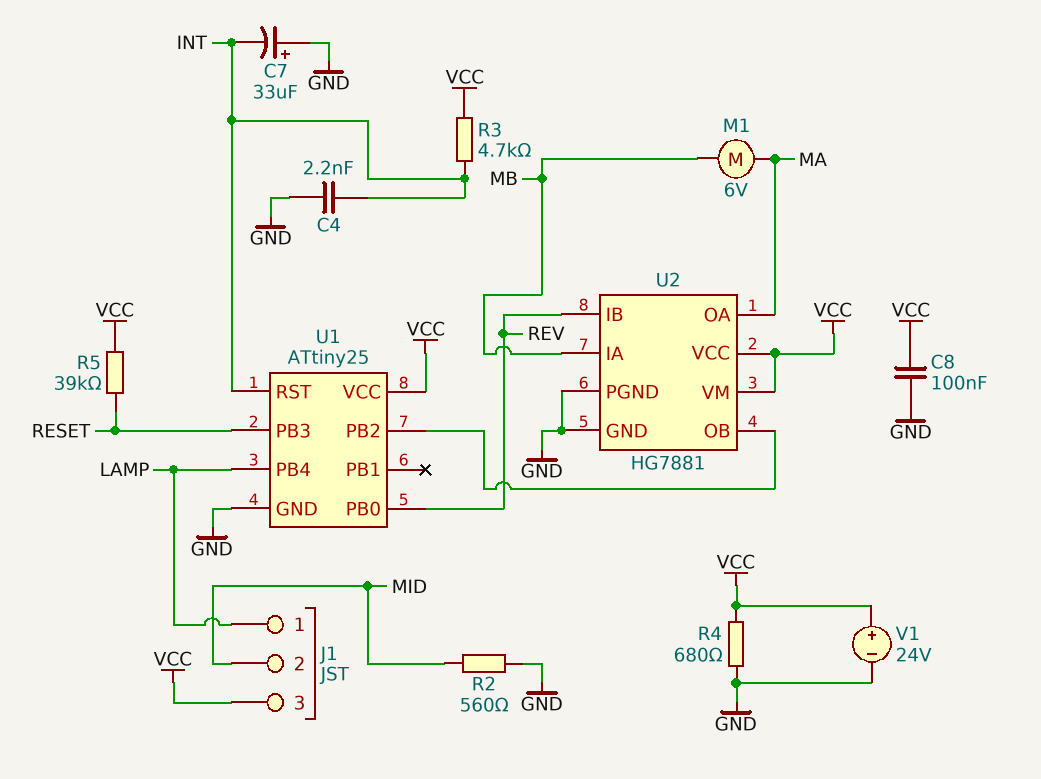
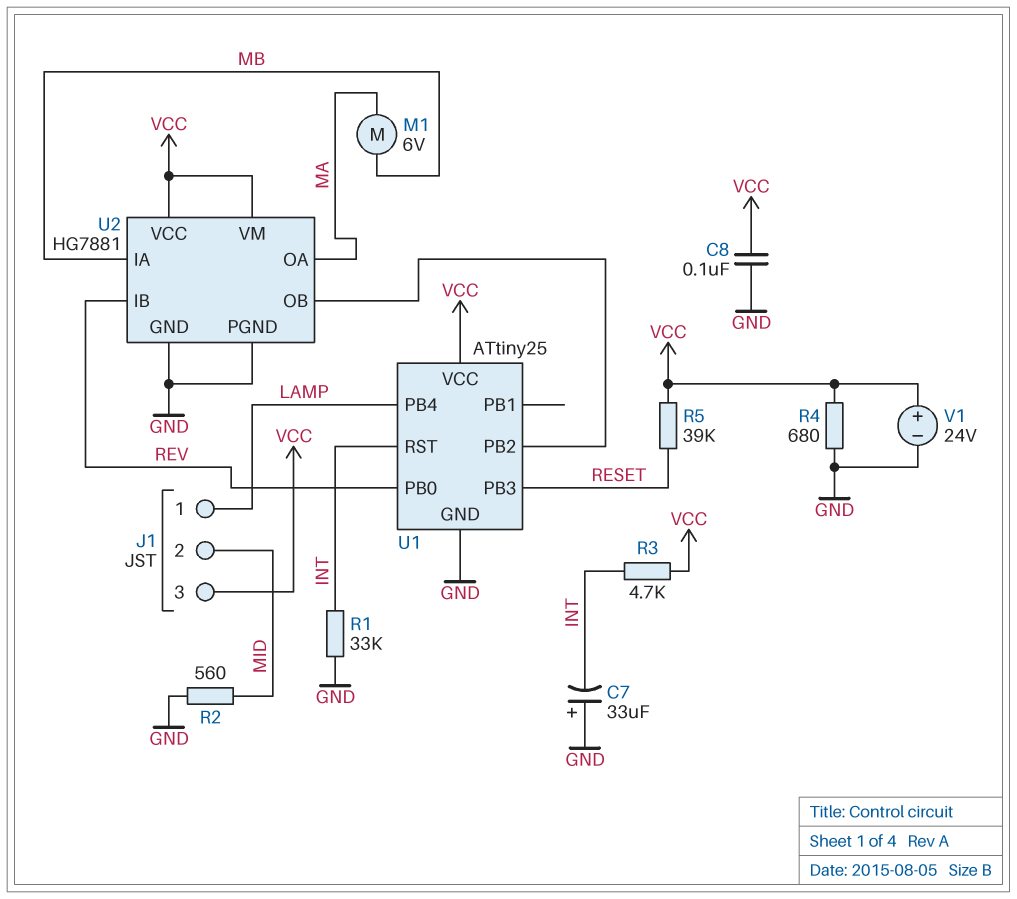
C4: 2.2nF (GND, INT) -> none
R1: none -> 33k (GND, INT)

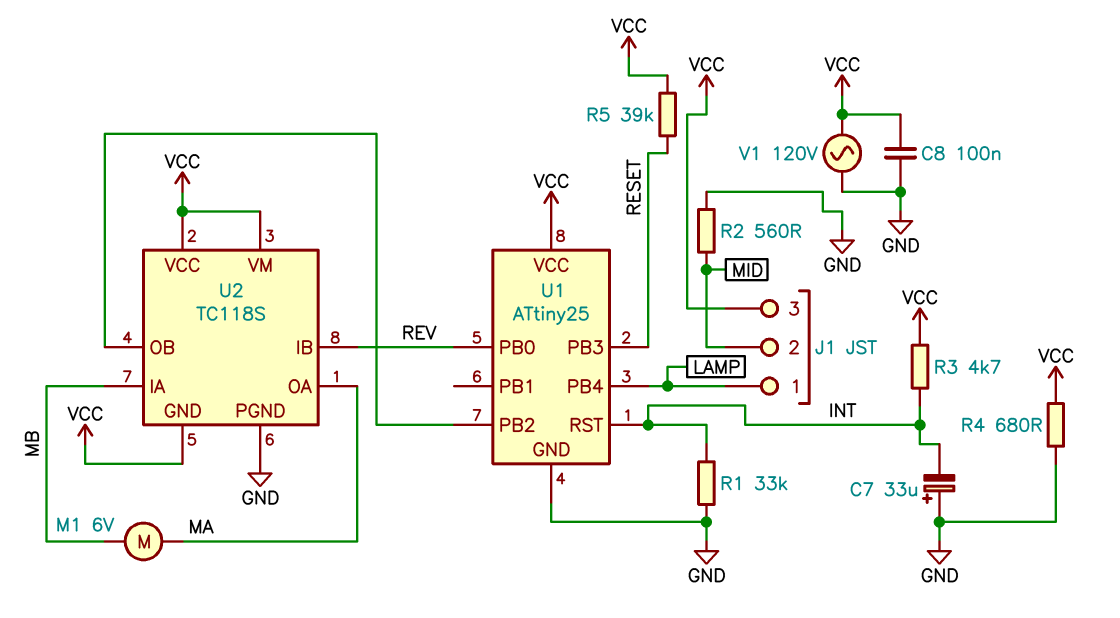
U2: HG7881 -> TC118S
U2 pin GND: GND -> VCC
V1: 24V (plus VCC, minus GND) -> AC 120V (GND, VCC)

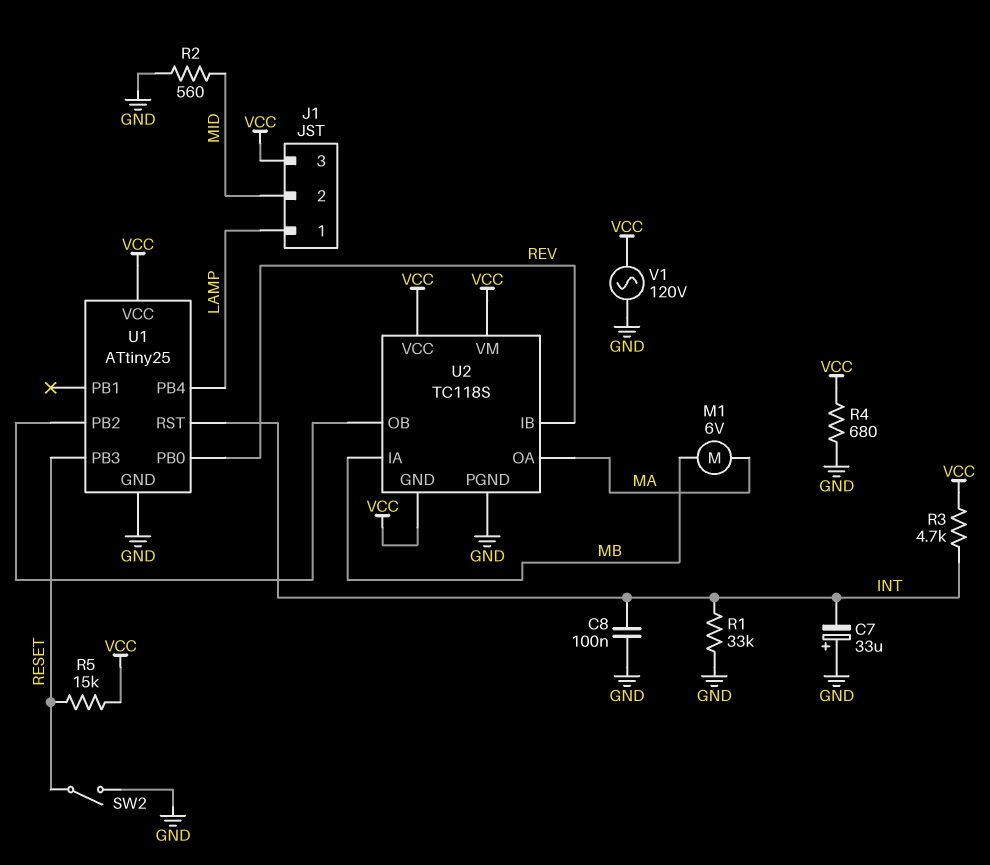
C8: 100nF (GND, VCC) -> 100nF (GND, INT)
R5: 39k (RESET, VCC) -> 15k (RESET, VCC)
SW2: none -> switch (GND, RESET)

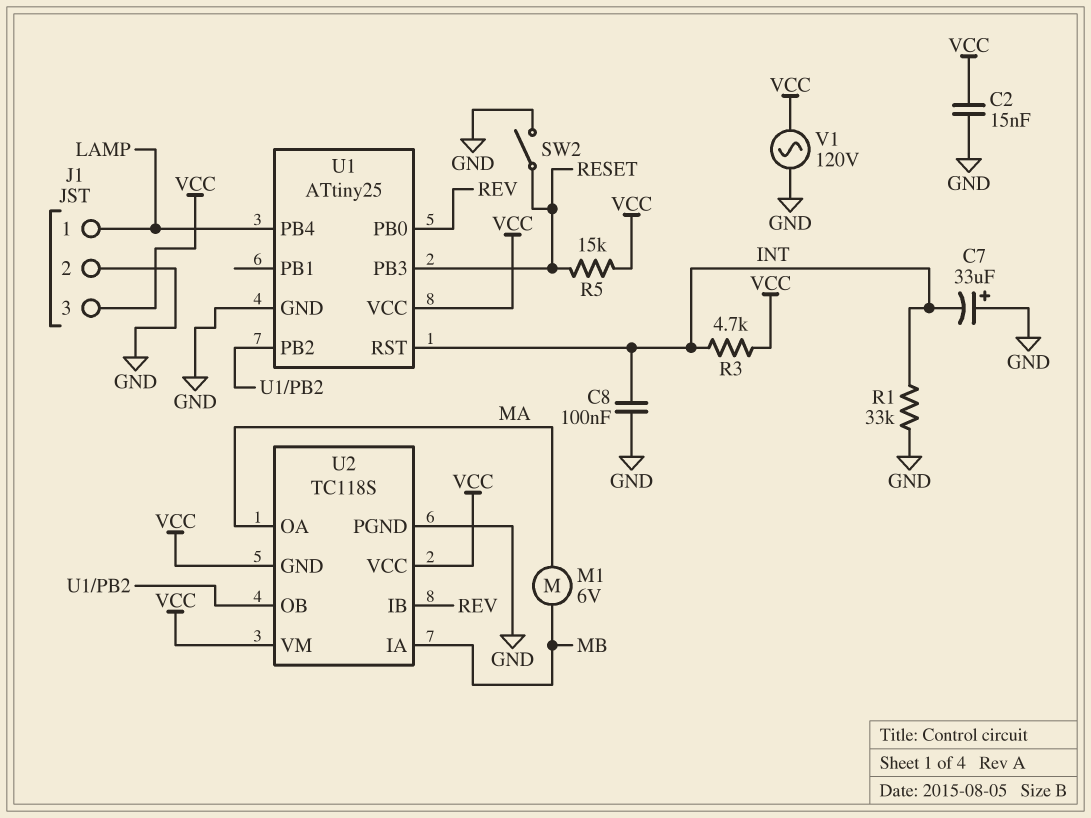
C2: none -> 15nF (GND, VCC)
J1 pin 2: MID -> GND
R2: 560 (GND, MID) -> none
R4: 680 (GND, VCC) -> none

